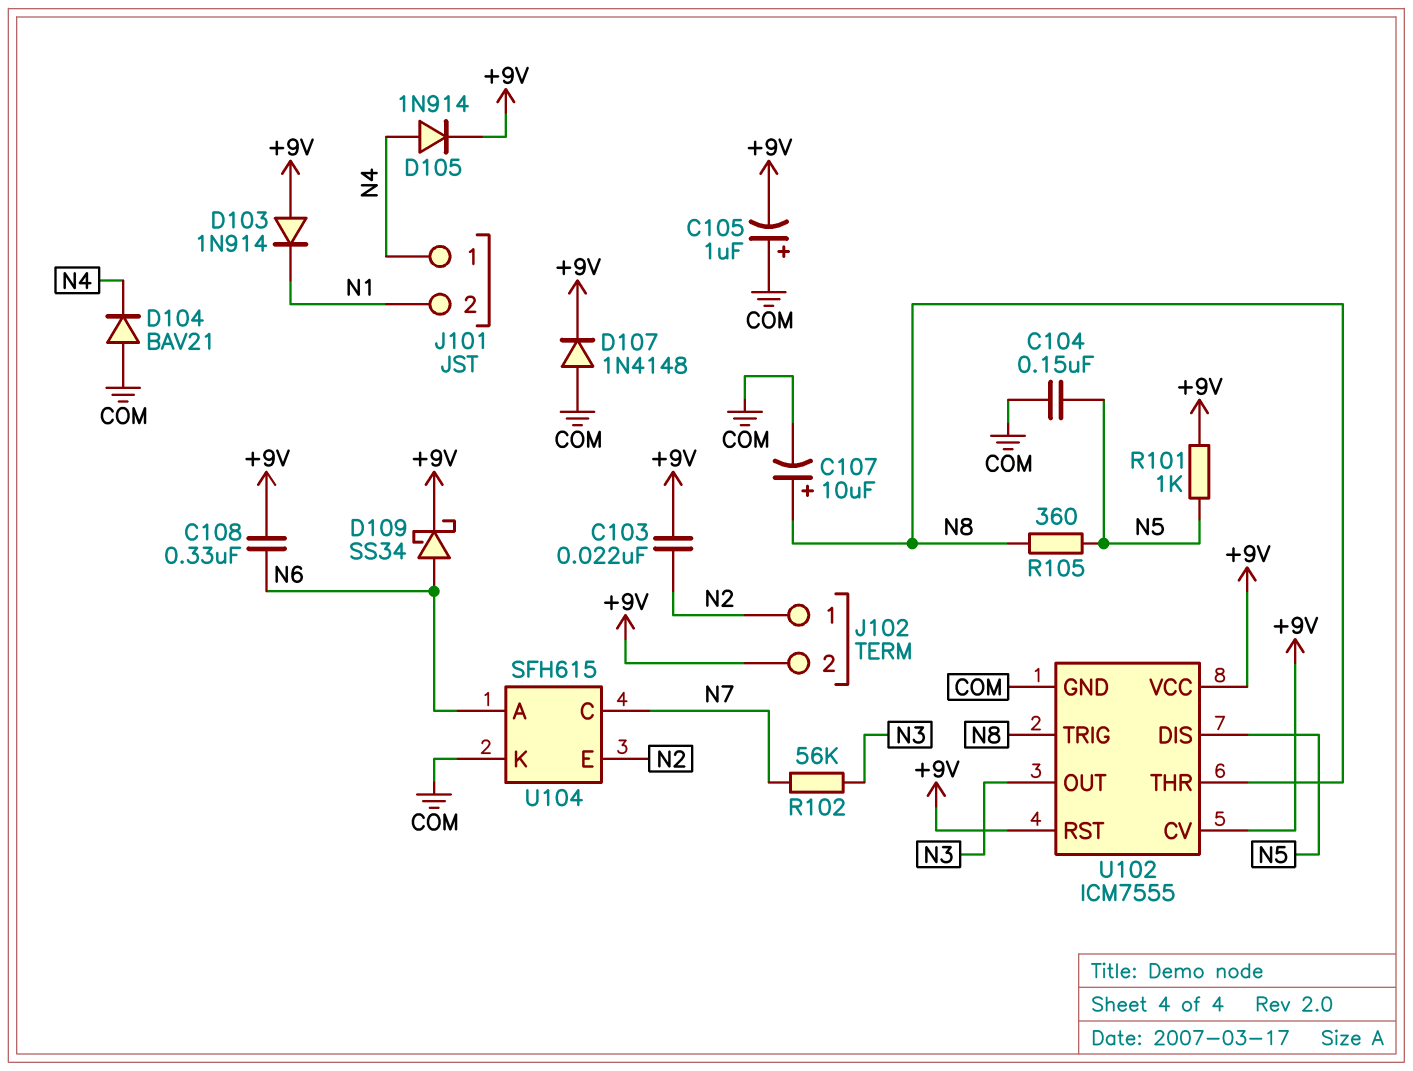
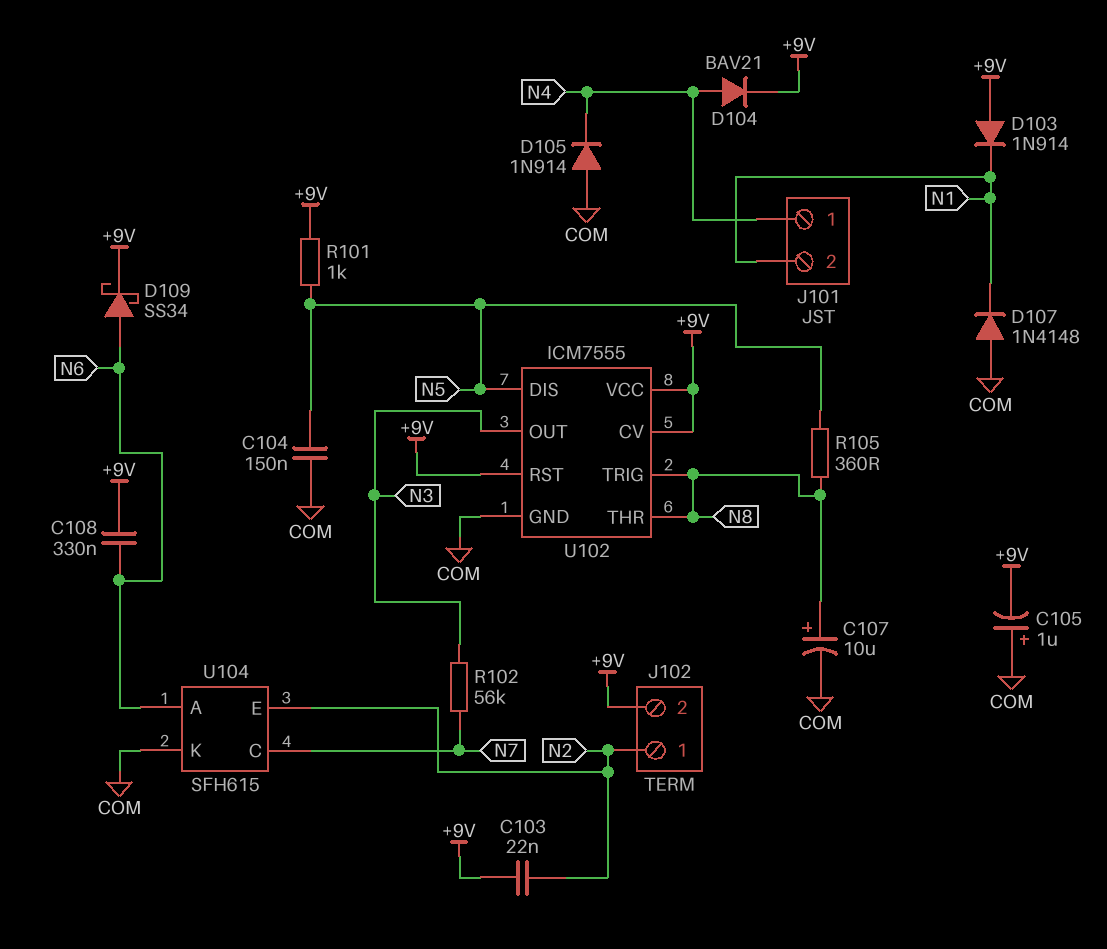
D104: diode BAV21 (A COM, K N4) -> diode BAV21 (A N4, K +9V)
D105: diode 1N914 (A N4, K +9V) -> diode 1N914 (A COM, K N4)
D107: diode 1N4148 (A COM, K +9V) -> diode 1N4148 (A COM, K N1)

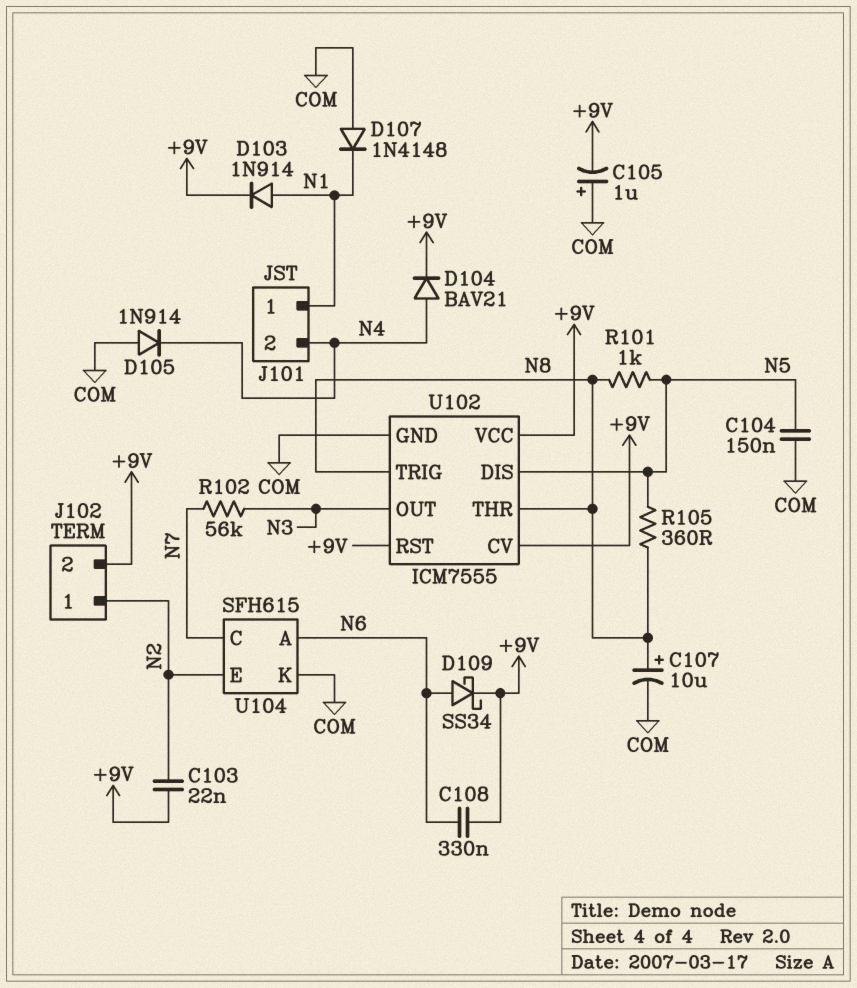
D103: diode 1N914 (A +9V, K N1) -> diode 1N914 (A N1, K +9V)
J101 pin 1: N4 -> N1
J101 pin 2: N1 -> N4
R101: 1k (+9V, N5) -> 1k (N5, N8)

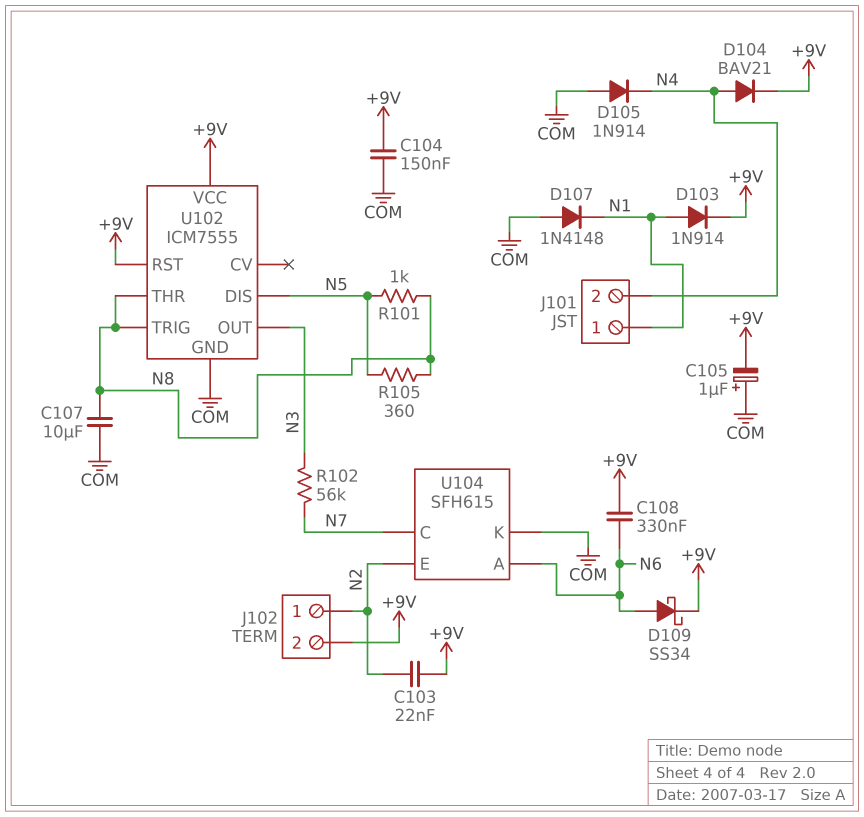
C104: 150nF (COM, N5) -> 150nF (+9V, COM)
C107: 10uF (plus N8, minus COM) -> 10uF (COM, N8)
U102 pin CV: +9V -> none

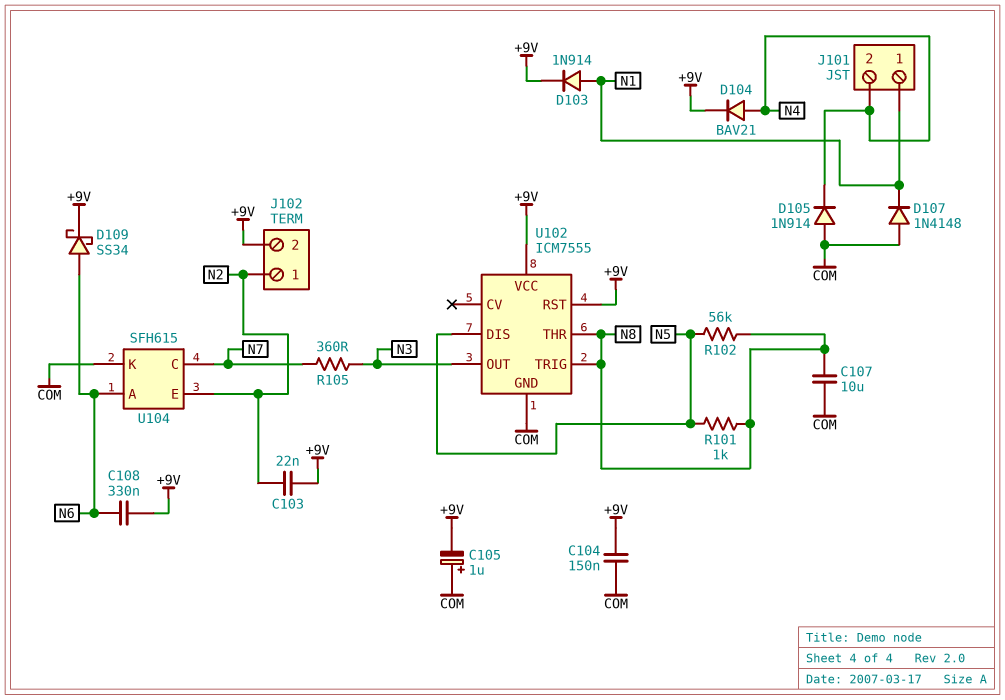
R102: 56k (N3, N7) -> 56k (N5, N8)
R105: 360 (N5, N8) -> 360 (N3, N7)

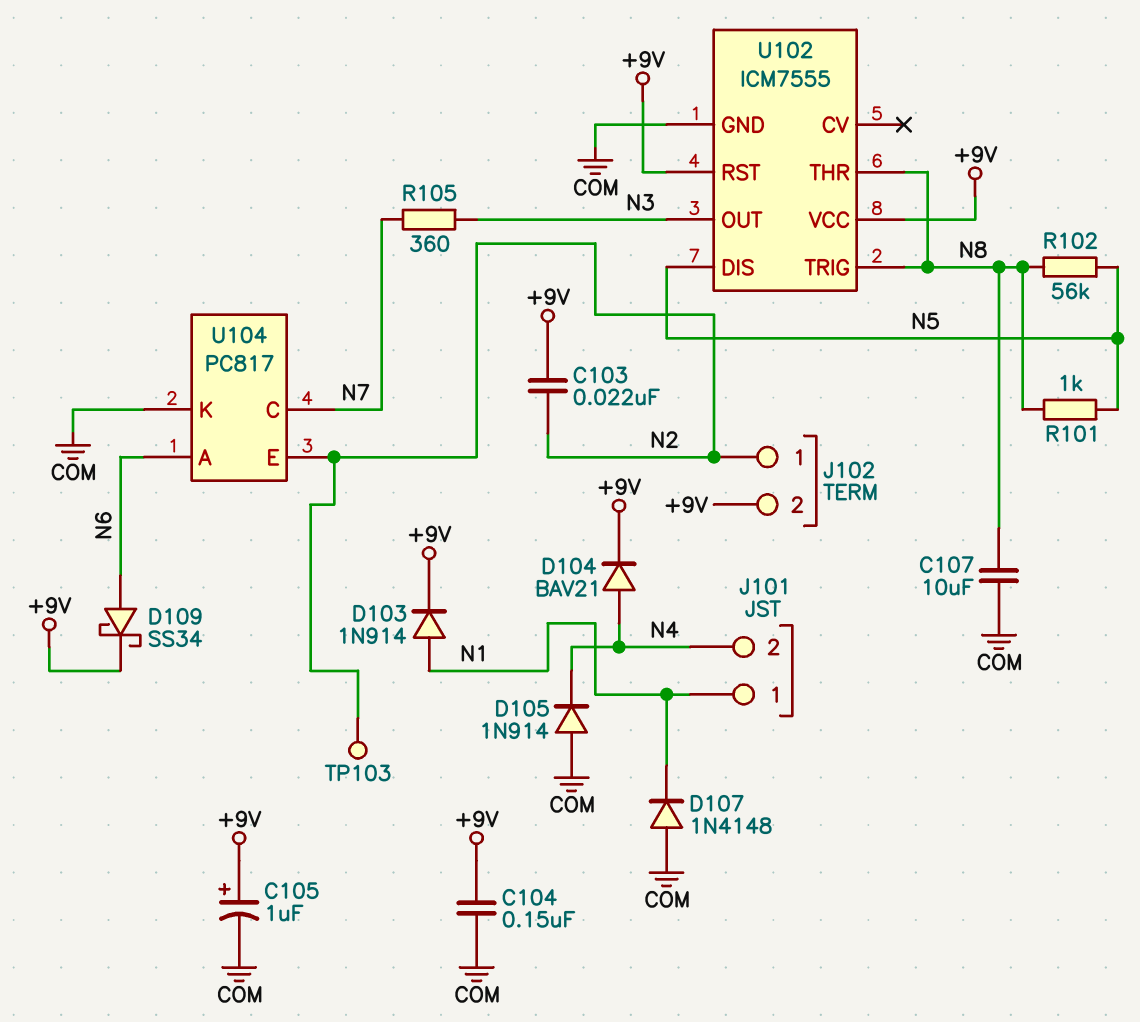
C105: 1uF (plus COM, minus +9V) -> 1uF (plus +9V, minus COM)
C108: 330nF (+9V, N6) -> none
TP103: none -> test point (N2)
U104: SFH615 -> PC817

